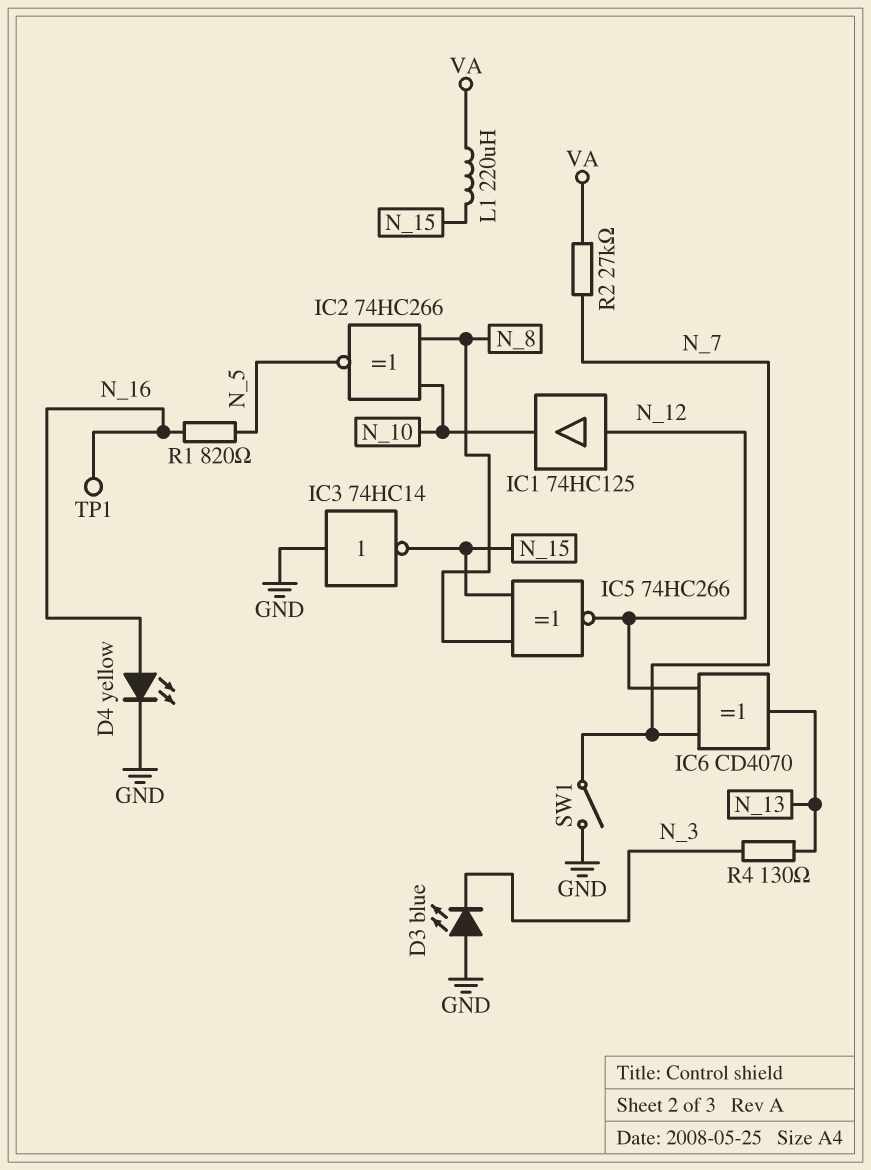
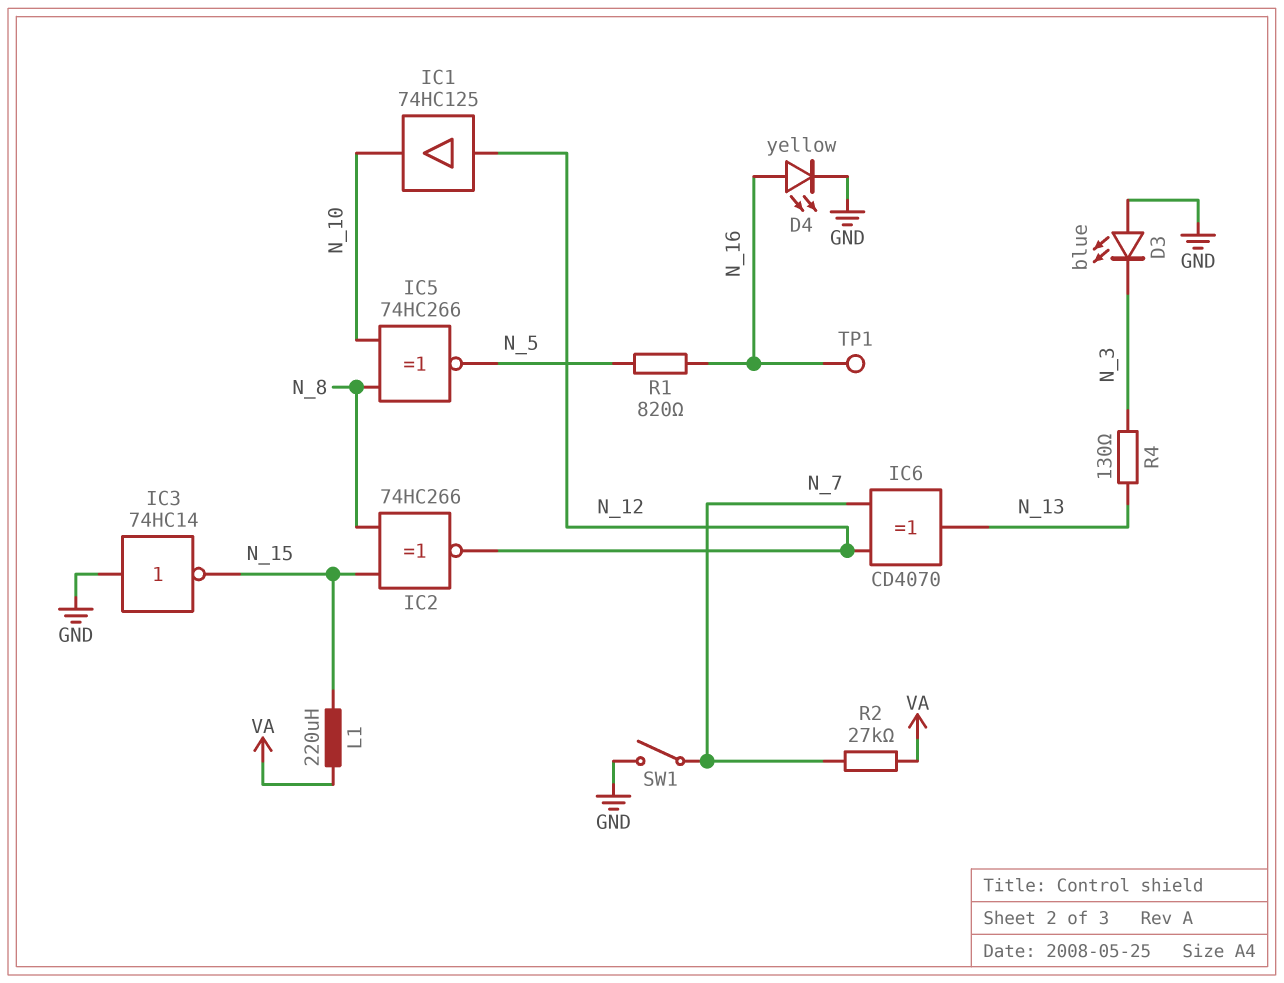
IC2: XNOR 74HC266 (in N_8, in N_10, out N_5) -> XNOR 74HC266 (in N_8, in N_15, out N_12)
IC5: XNOR 74HC266 (in N_8, in N_15, out N_12) -> XNOR 74HC266 (in N_8, in N_10, out N_5)

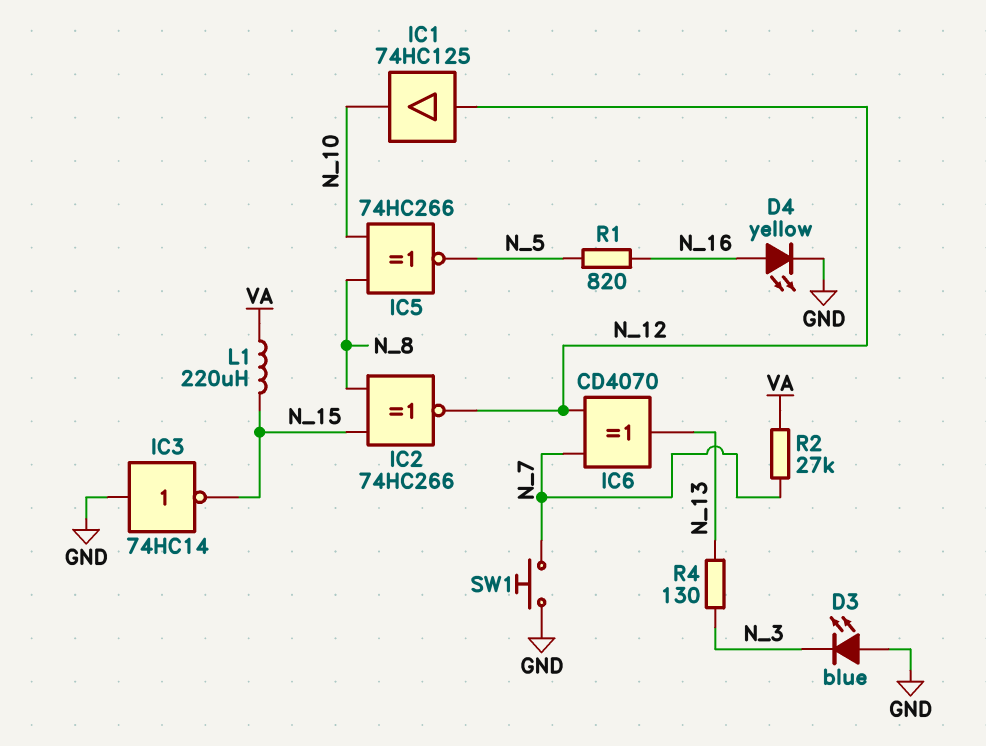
SW1: switch (GND, N_7) -> button (GND, N_7)
TP1: test point (N_16) -> none

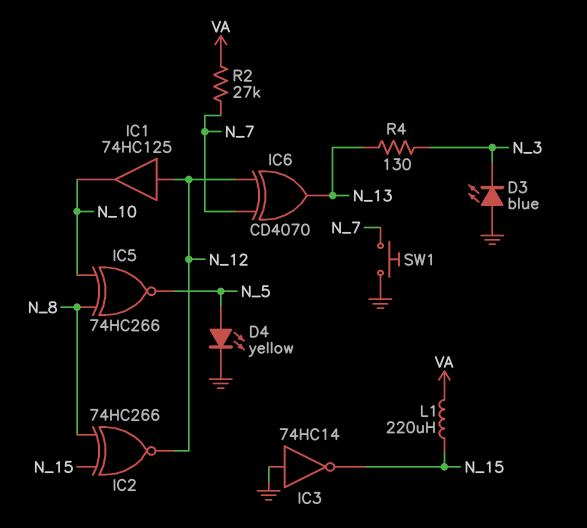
D4: LED yellow (A N_16, K GND) -> LED yellow (A N_5, K GND)
R1: 820 (N_5, N_16) -> none

